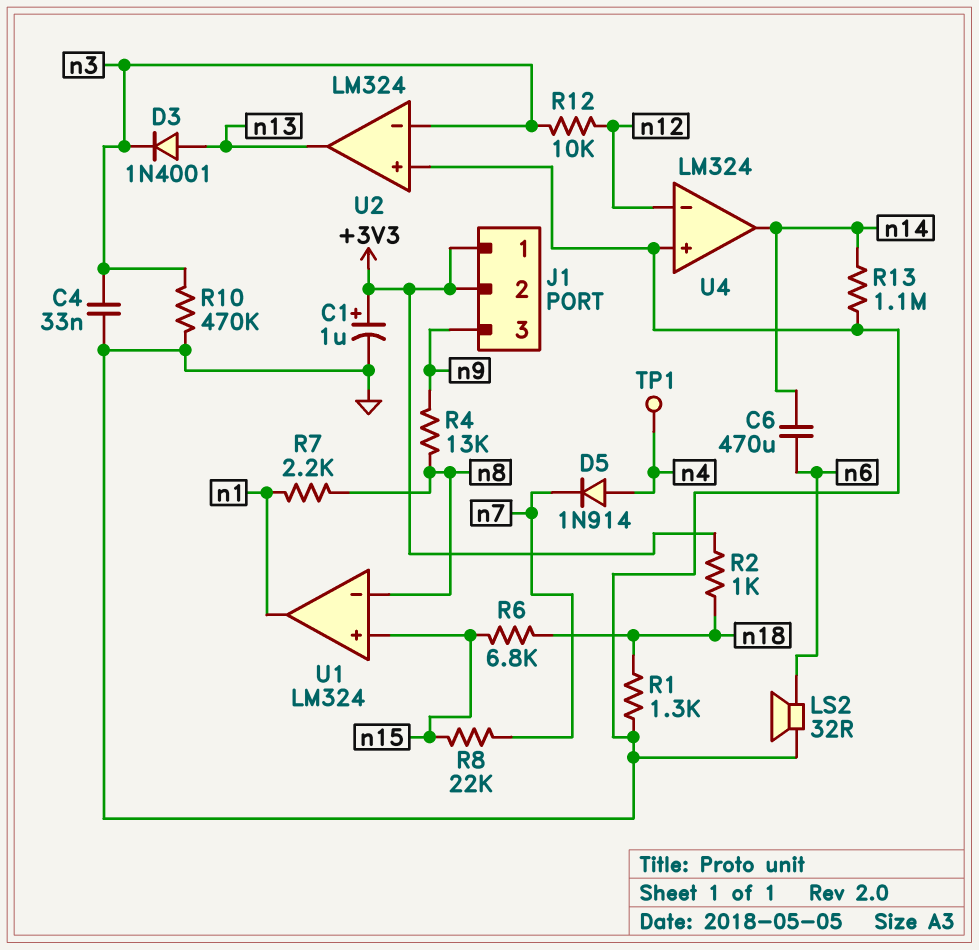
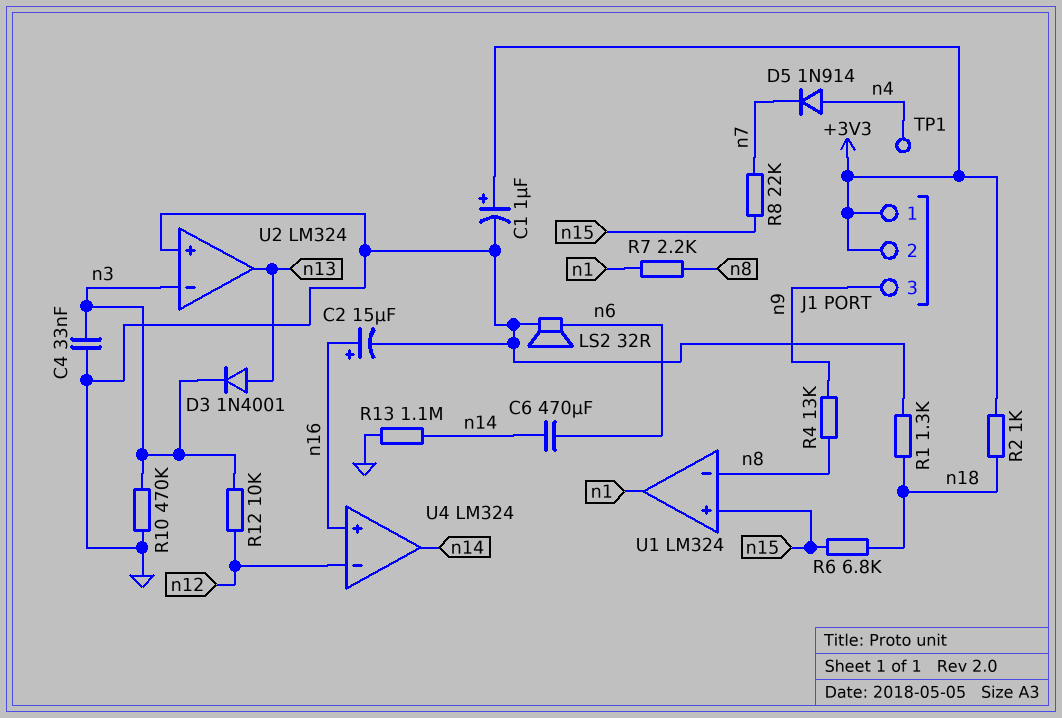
C2: none -> 15uF (plus n16, minus GND)
U4 pin in+: GND -> n16

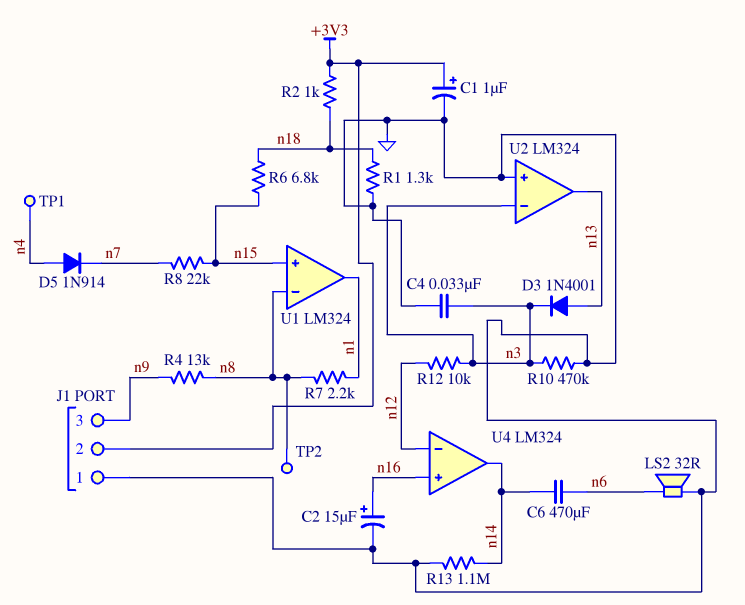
J1 pin 1: +3V3 -> GND
TP2: none -> test point (n8)

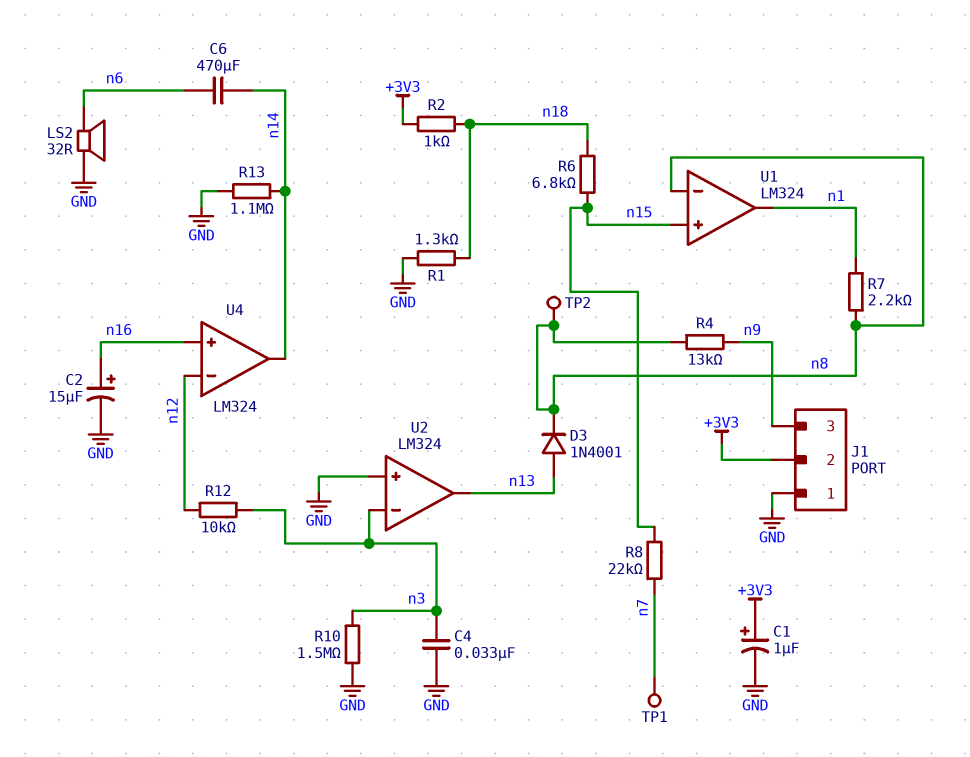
D3: diode 1N4001 (A n13, K n3) -> diode 1N4001 (A n13, K n8)
D5: diode 1N914 (A n4, K n7) -> none
R10: 470k (GND, n3) -> 1.5M (GND, n3)
TP1: test point (n4) -> test point (n7)

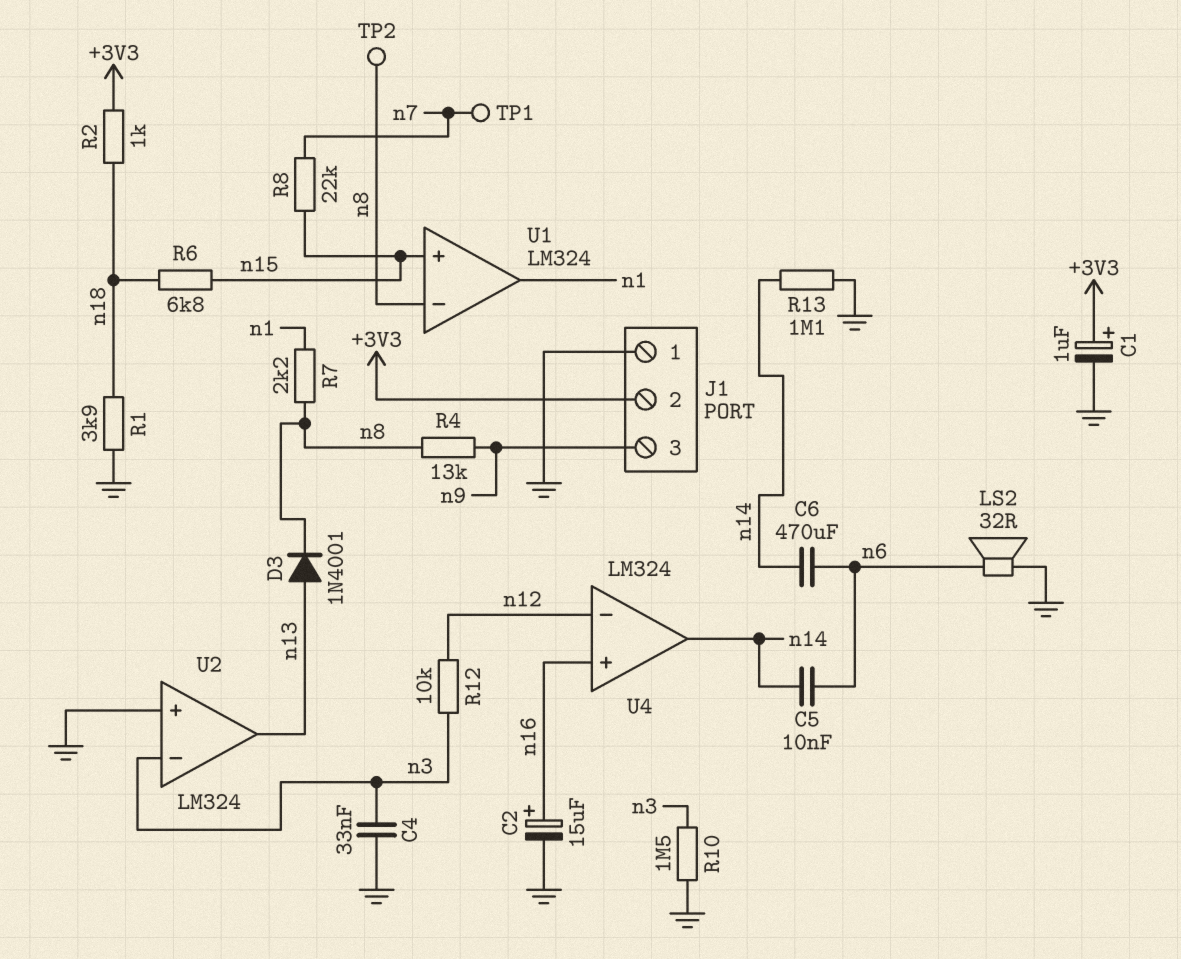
C5: none -> 10nF (n6, n14)
R1: 1.3k (GND, n18) -> 3.9k (GND, n18)

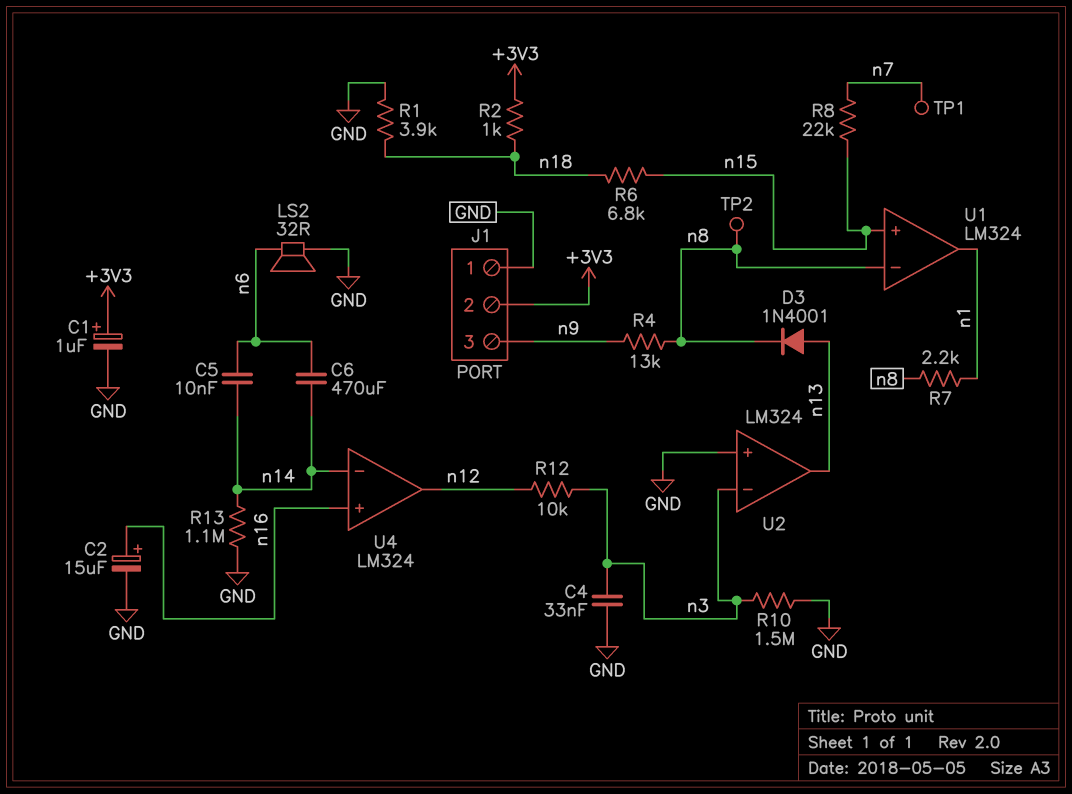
U4 pin in-: n12 -> n14
U4 pin out: n14 -> n12

